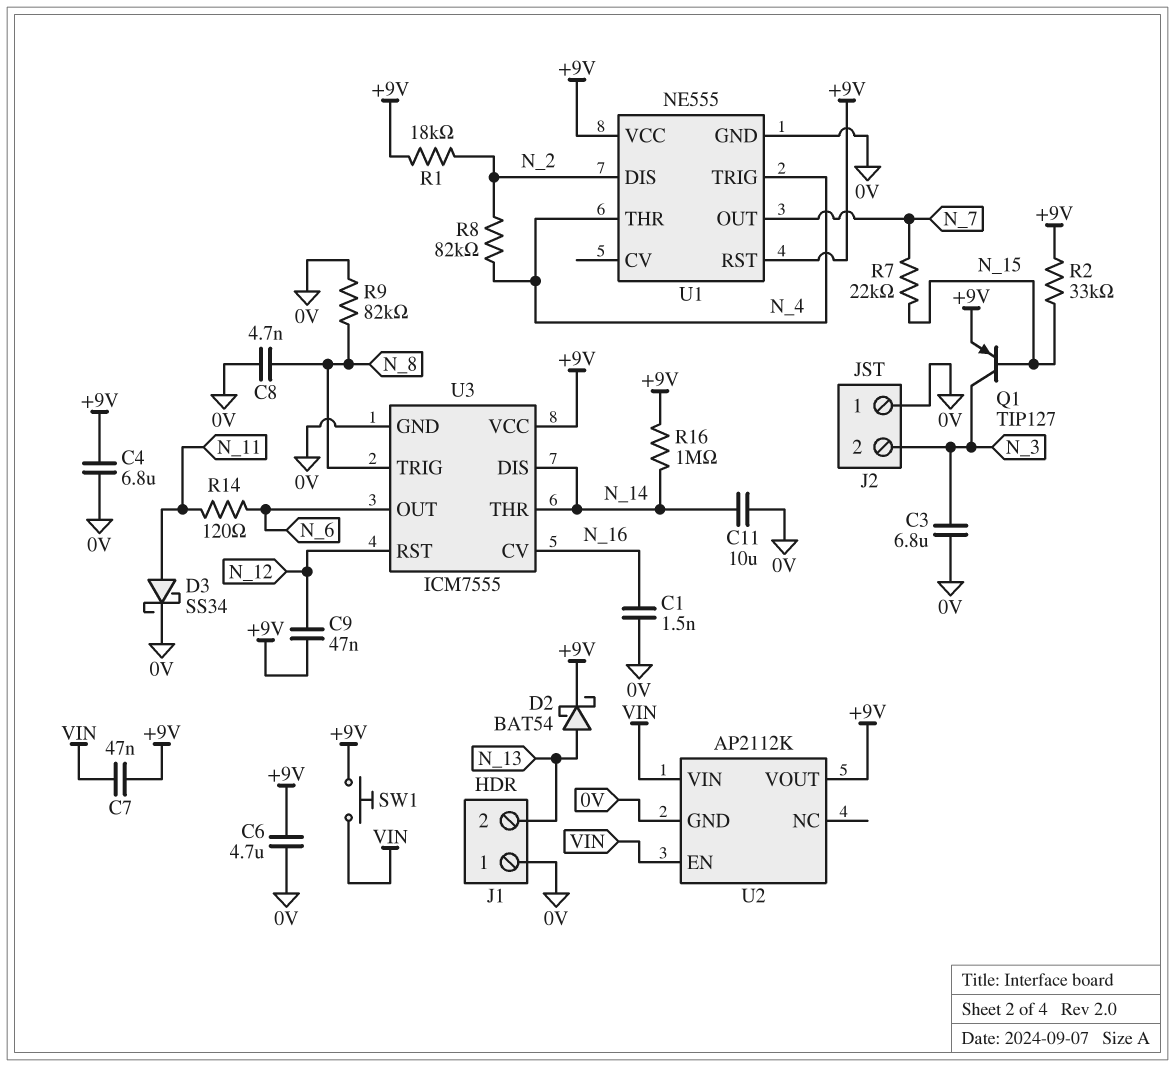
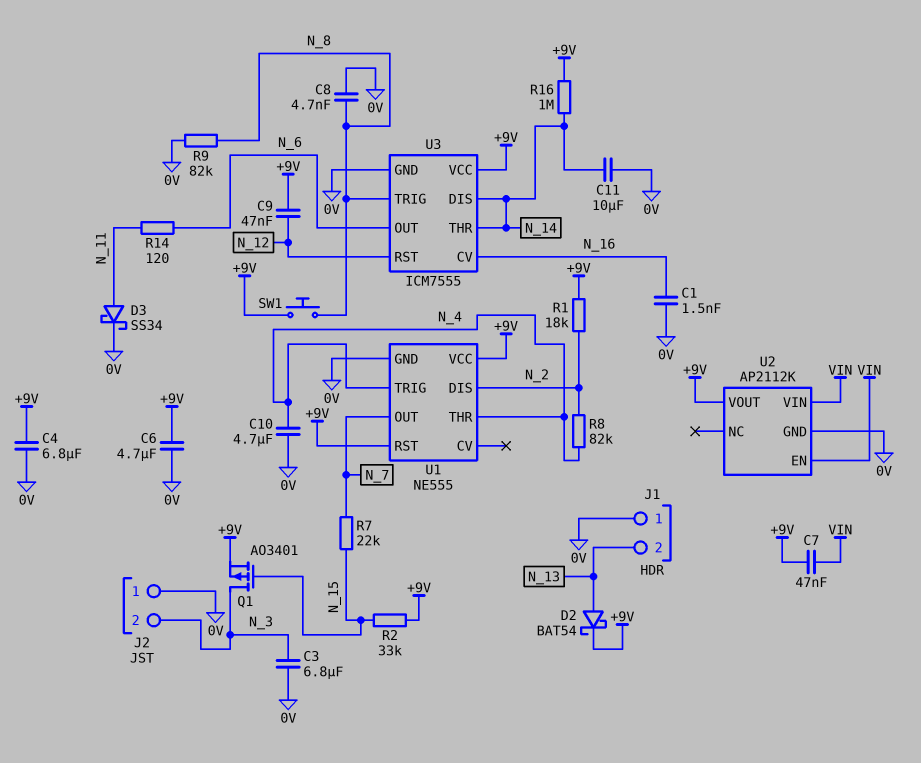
C10: none -> 4.7uF (0V, N_4)
Q1: PNP TIP127 (B N_15, C N_3, E +9V) -> PMOS AO3401 (G N_15, D N_3, S +9V)
SW1: button (+9V, VIN) -> button (+9V, N_8)

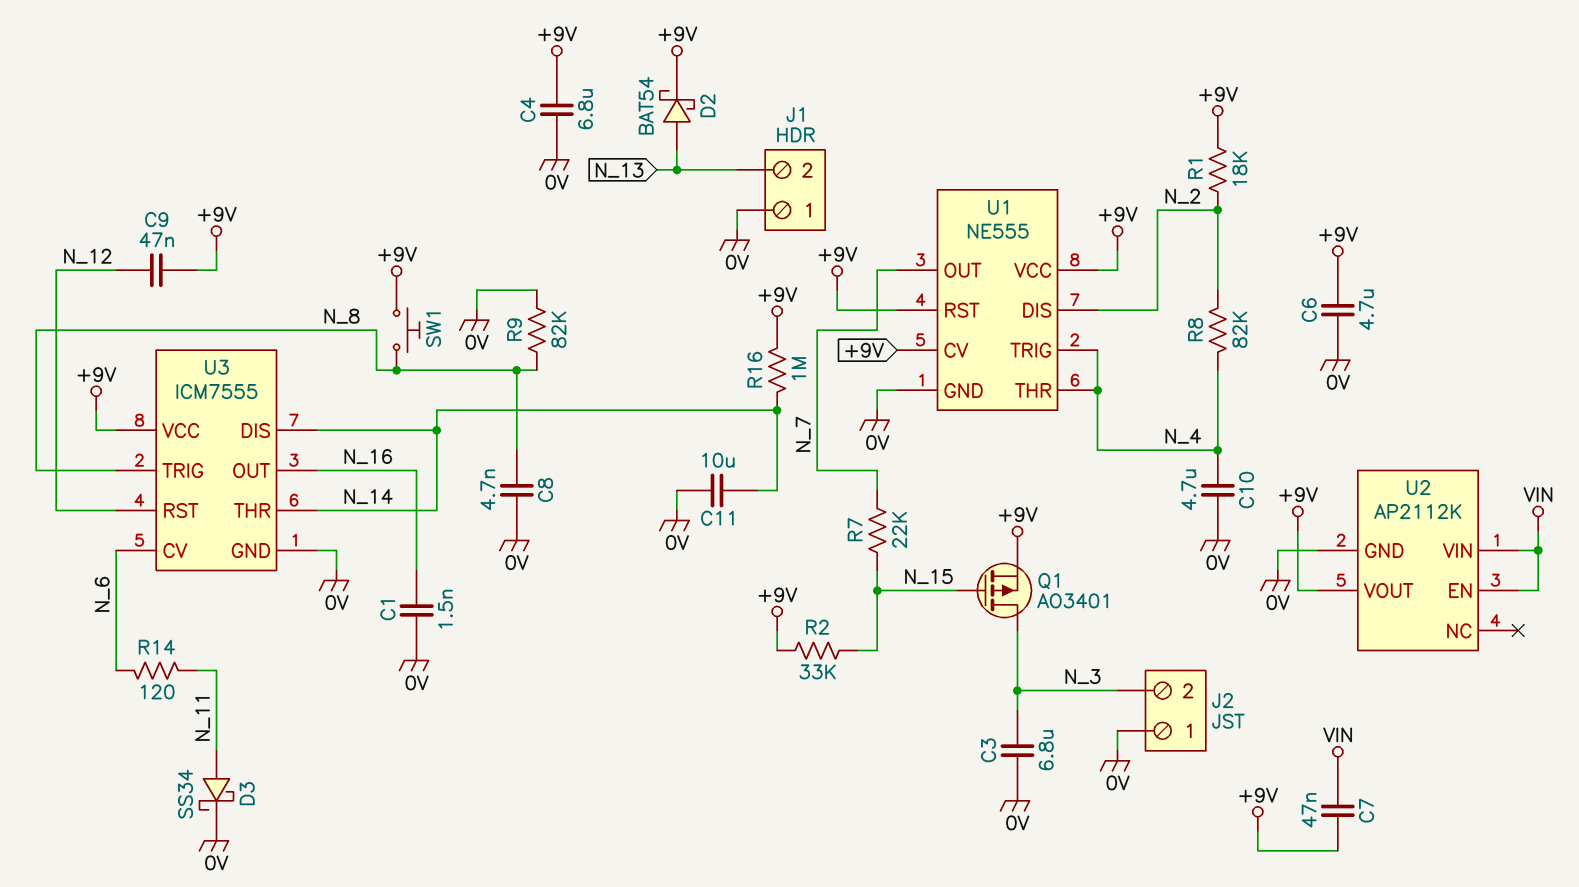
U1 pin CV: none -> +9V
U3 pin CV: N_16 -> N_6
U3 pin OUT: N_6 -> N_16

